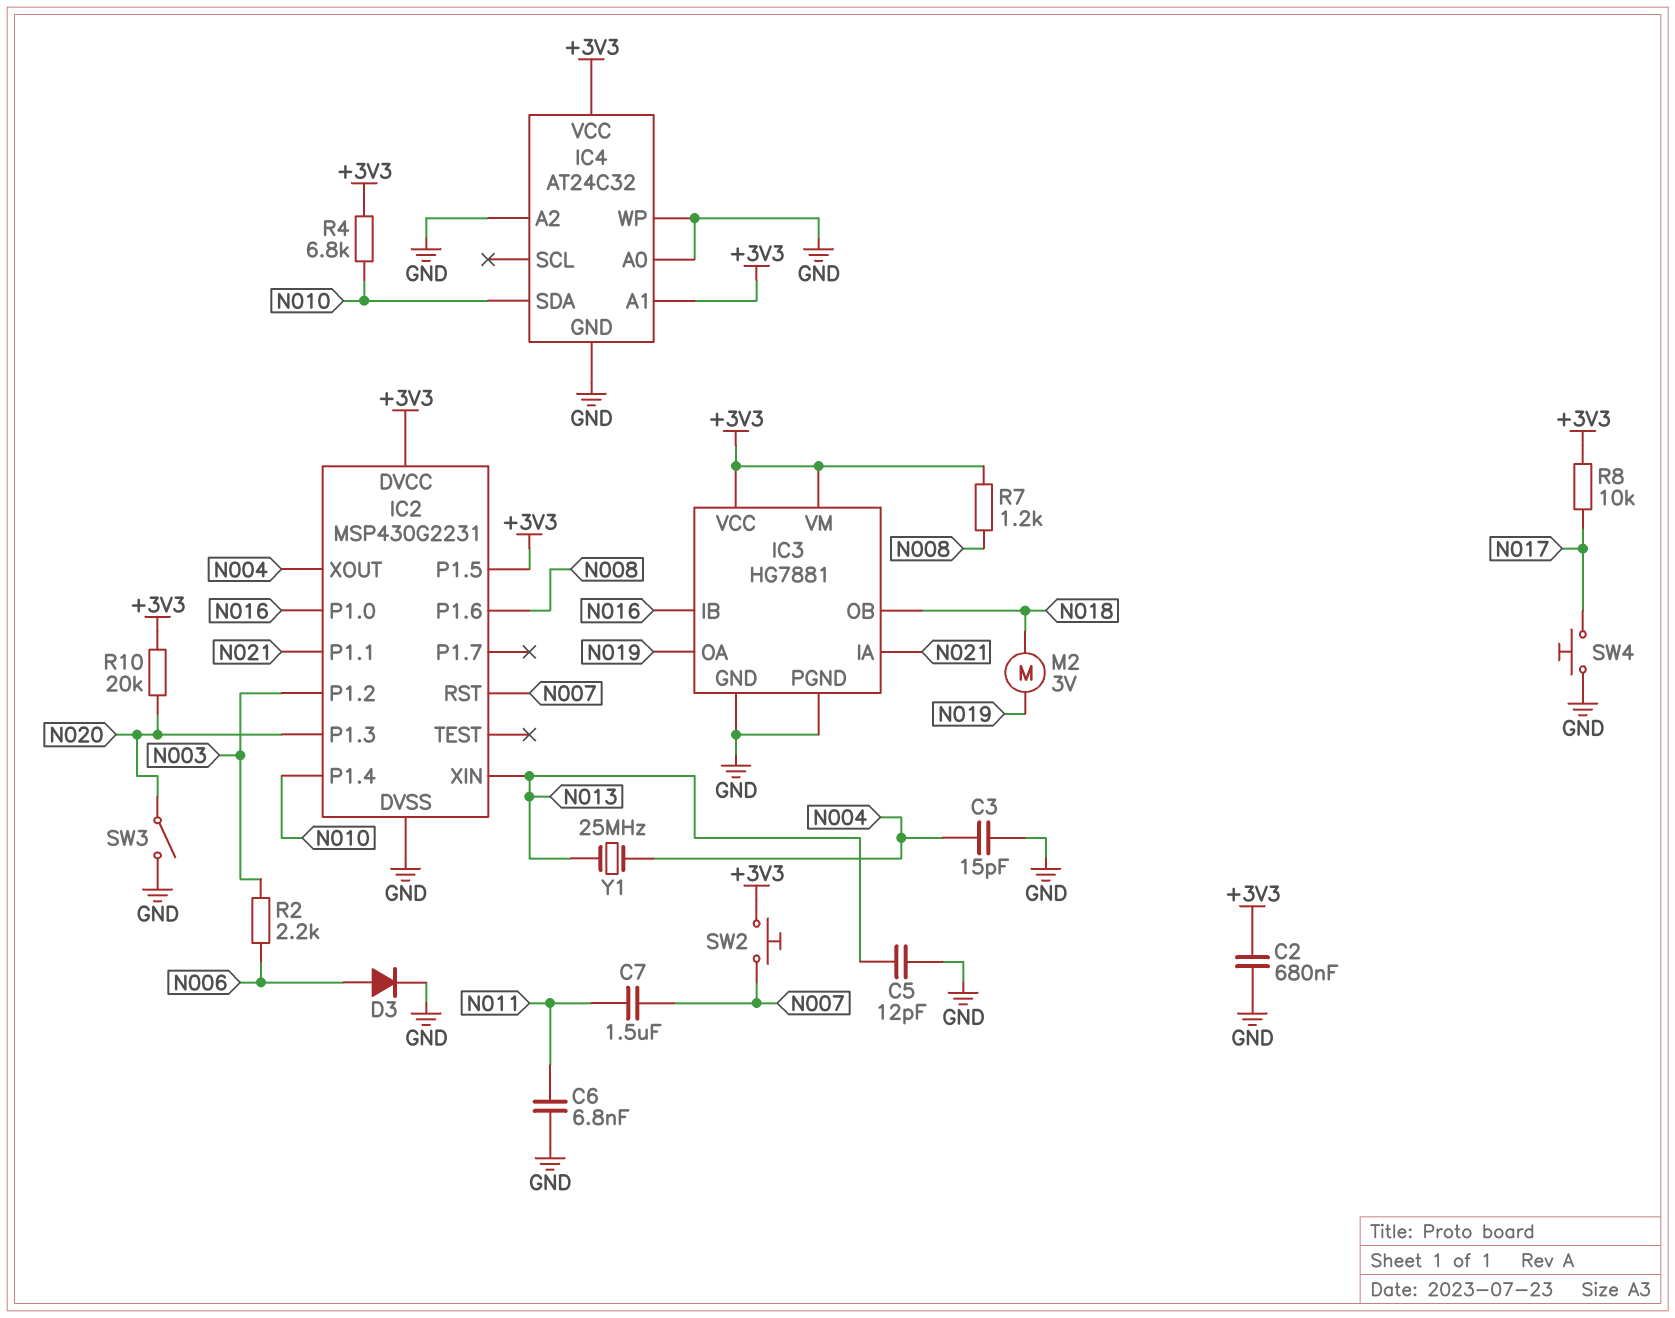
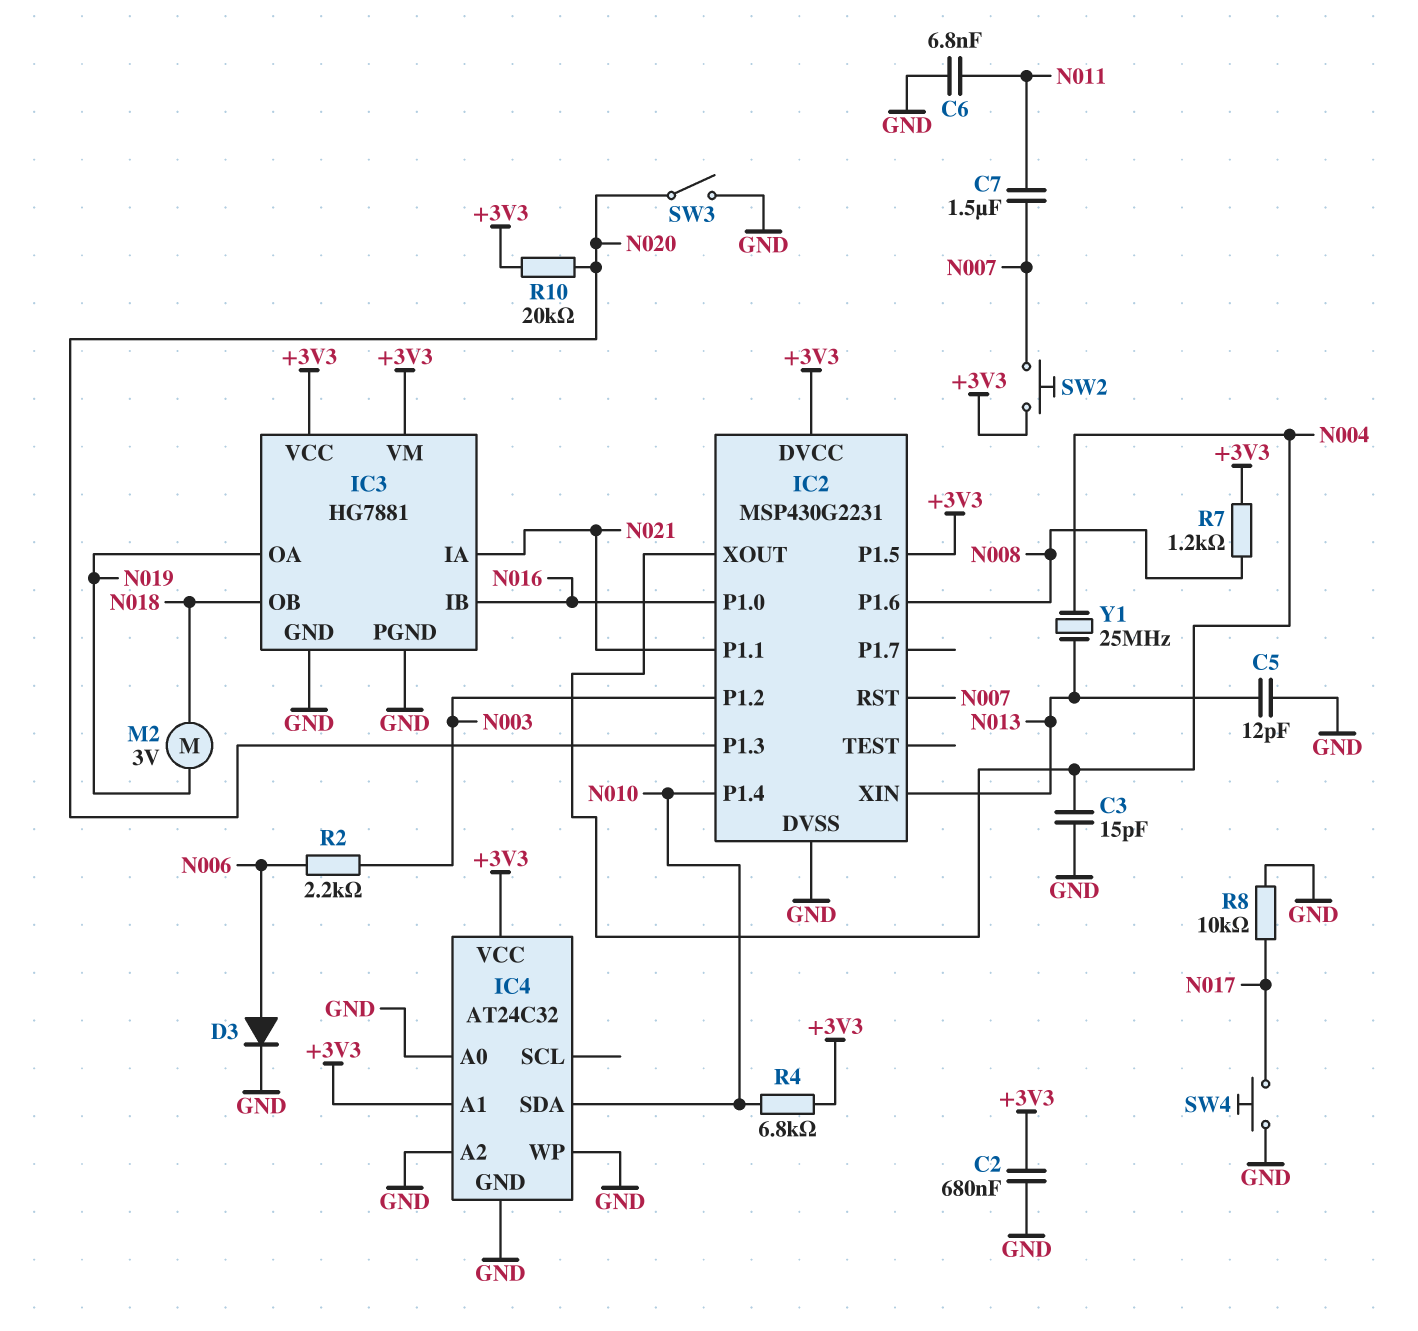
R8: 10k (+3V3, N017) -> 10k (GND, N017)

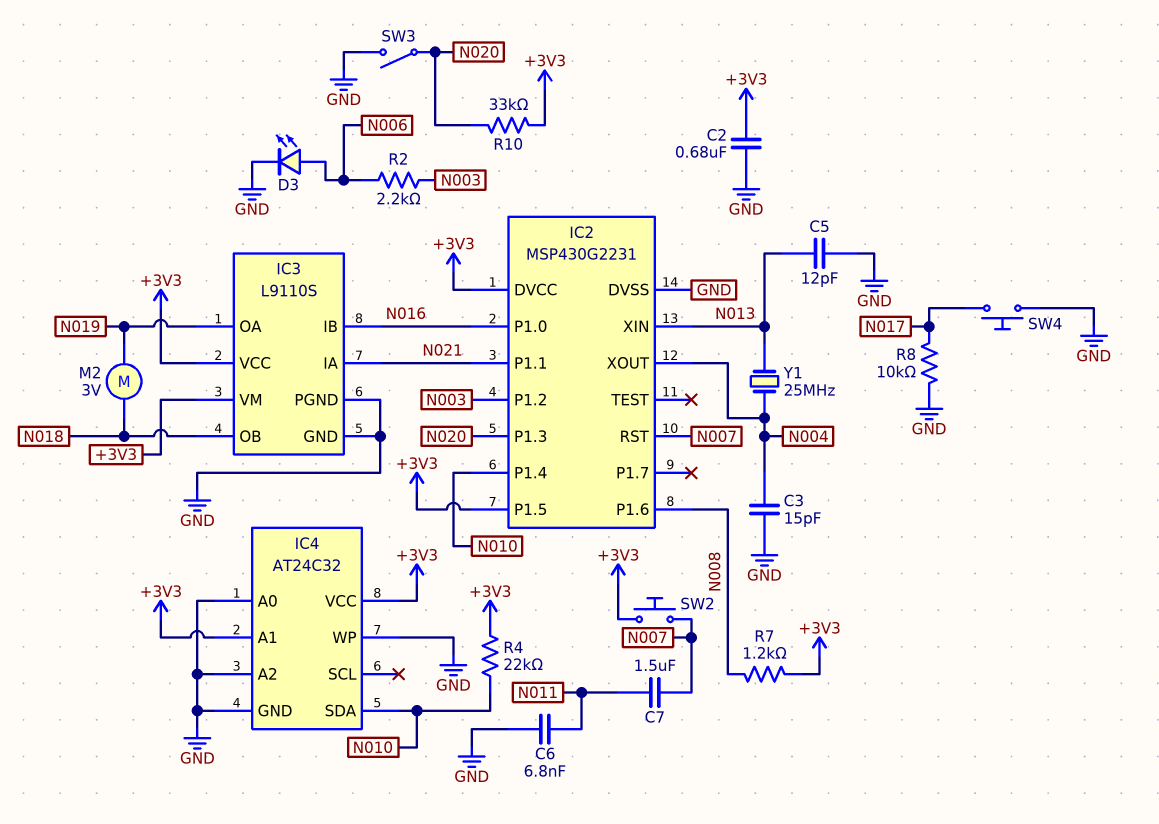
D3: diode (A N006, K GND) -> LED (A N006, K GND)
IC3: HG7881 -> L9110S
R4: 6.8k (+3V3, N010) -> 22k (+3V3, N010)
R10: 20k (+3V3, N020) -> 33k (+3V3, N020)

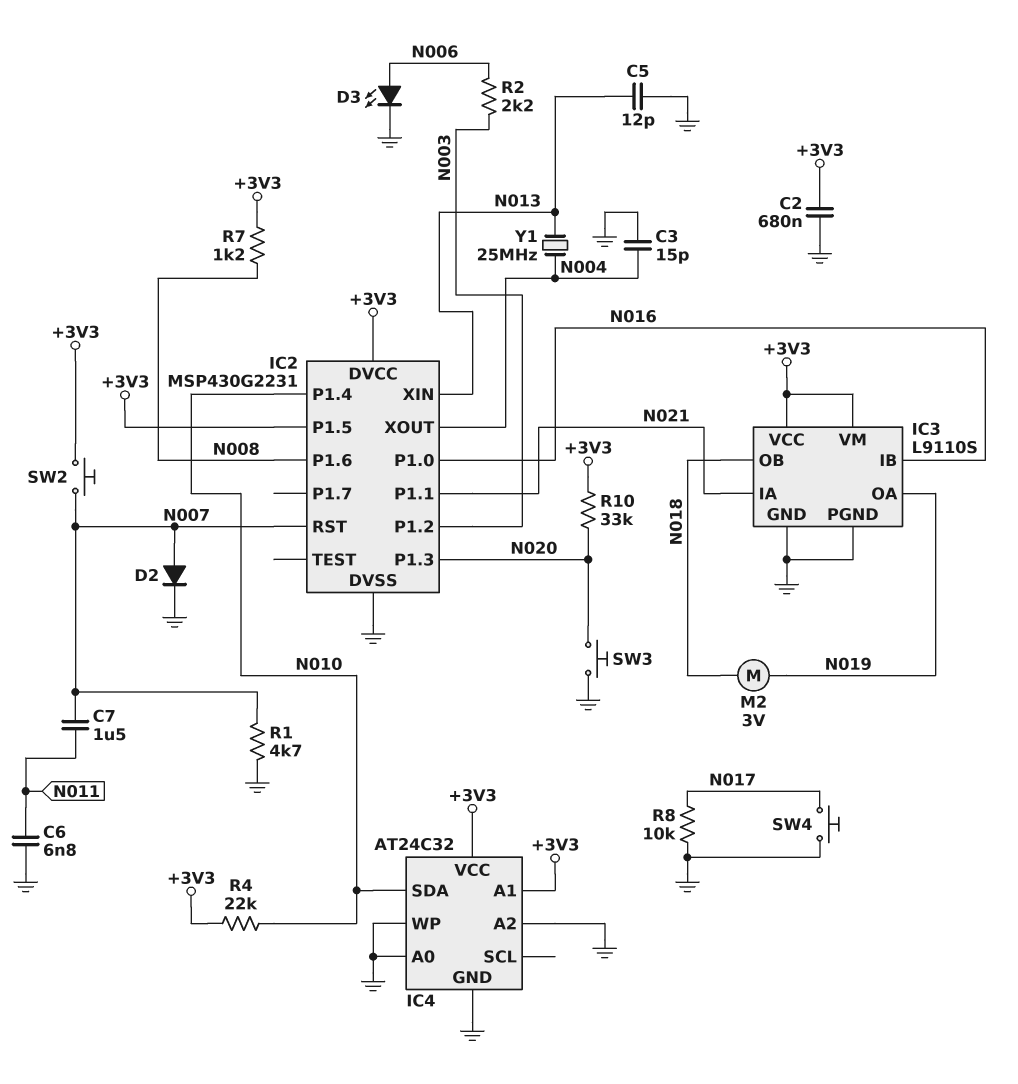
D2: none -> diode (A N007, K GND)
R1: none -> 4.7k (GND, N007)
SW3: switch (GND, N020) -> button (GND, N020)

